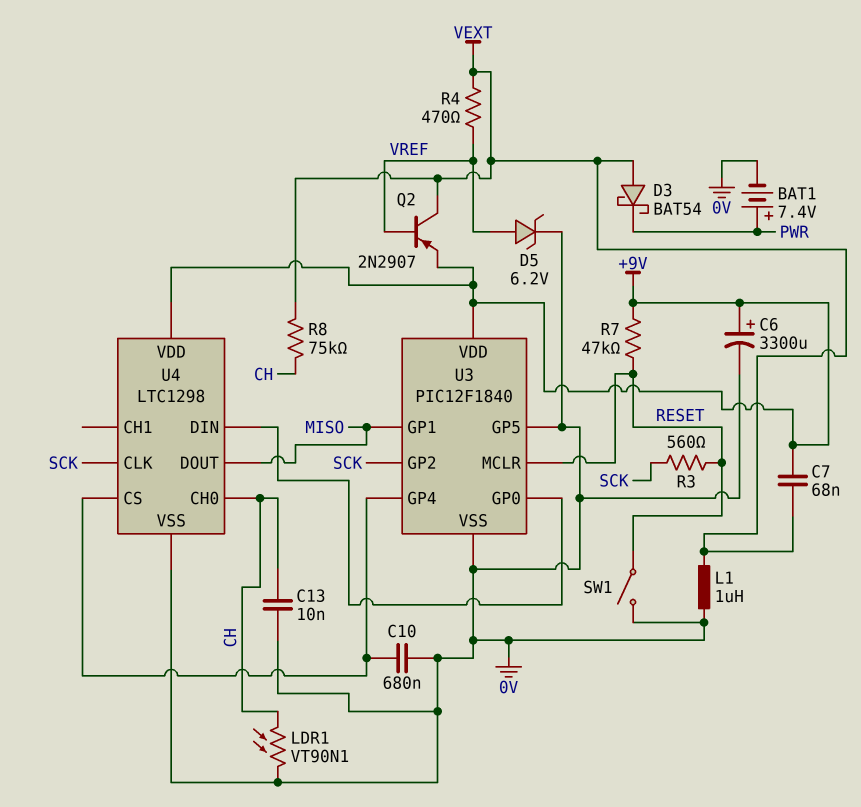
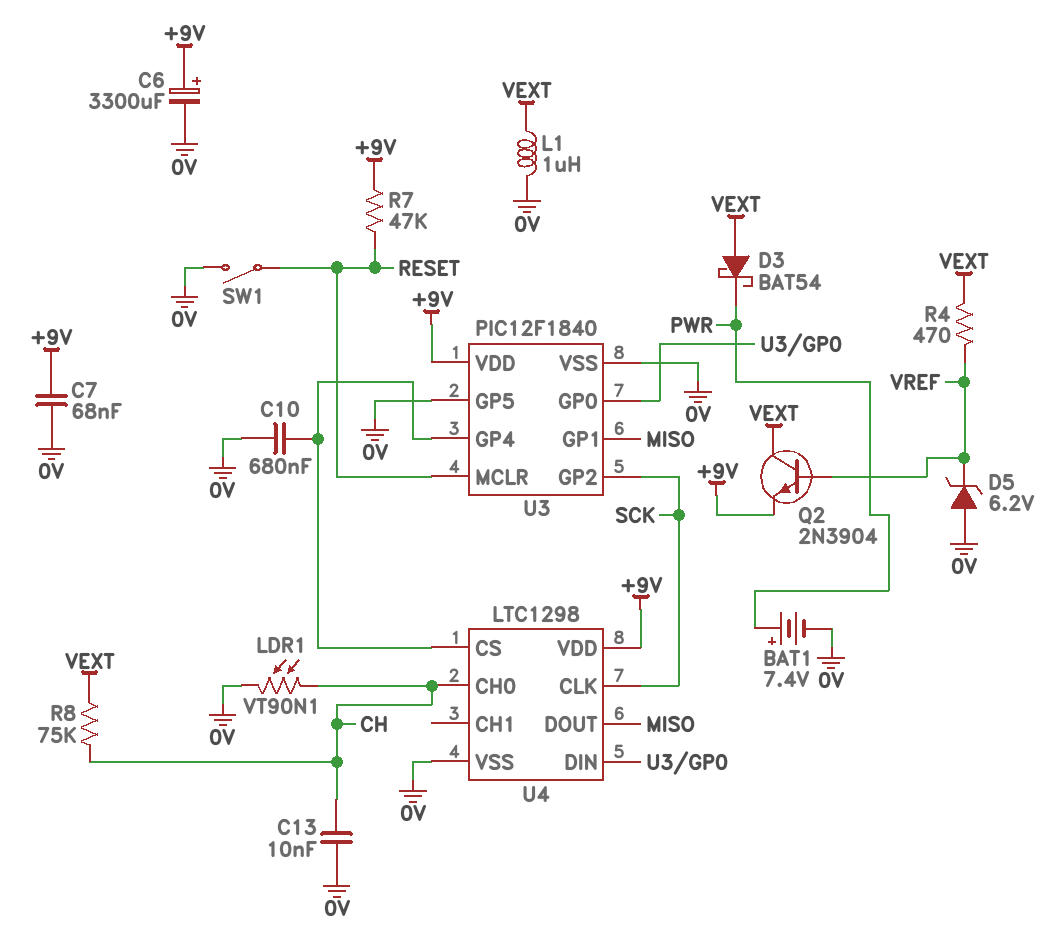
C7: 68nF (+9V, VEXT) -> 68nF (+9V, 0V)
D5: zener 6.2V (A VREF, K 0V) -> zener 6.2V (A 0V, K VREF)
Q2: PNP 2N2907 (B VREF, C VEXT, E +9V) -> NPN 2N3904 (B VREF, C VEXT, E +9V)
R3: 560 (RESET, SCK) -> none

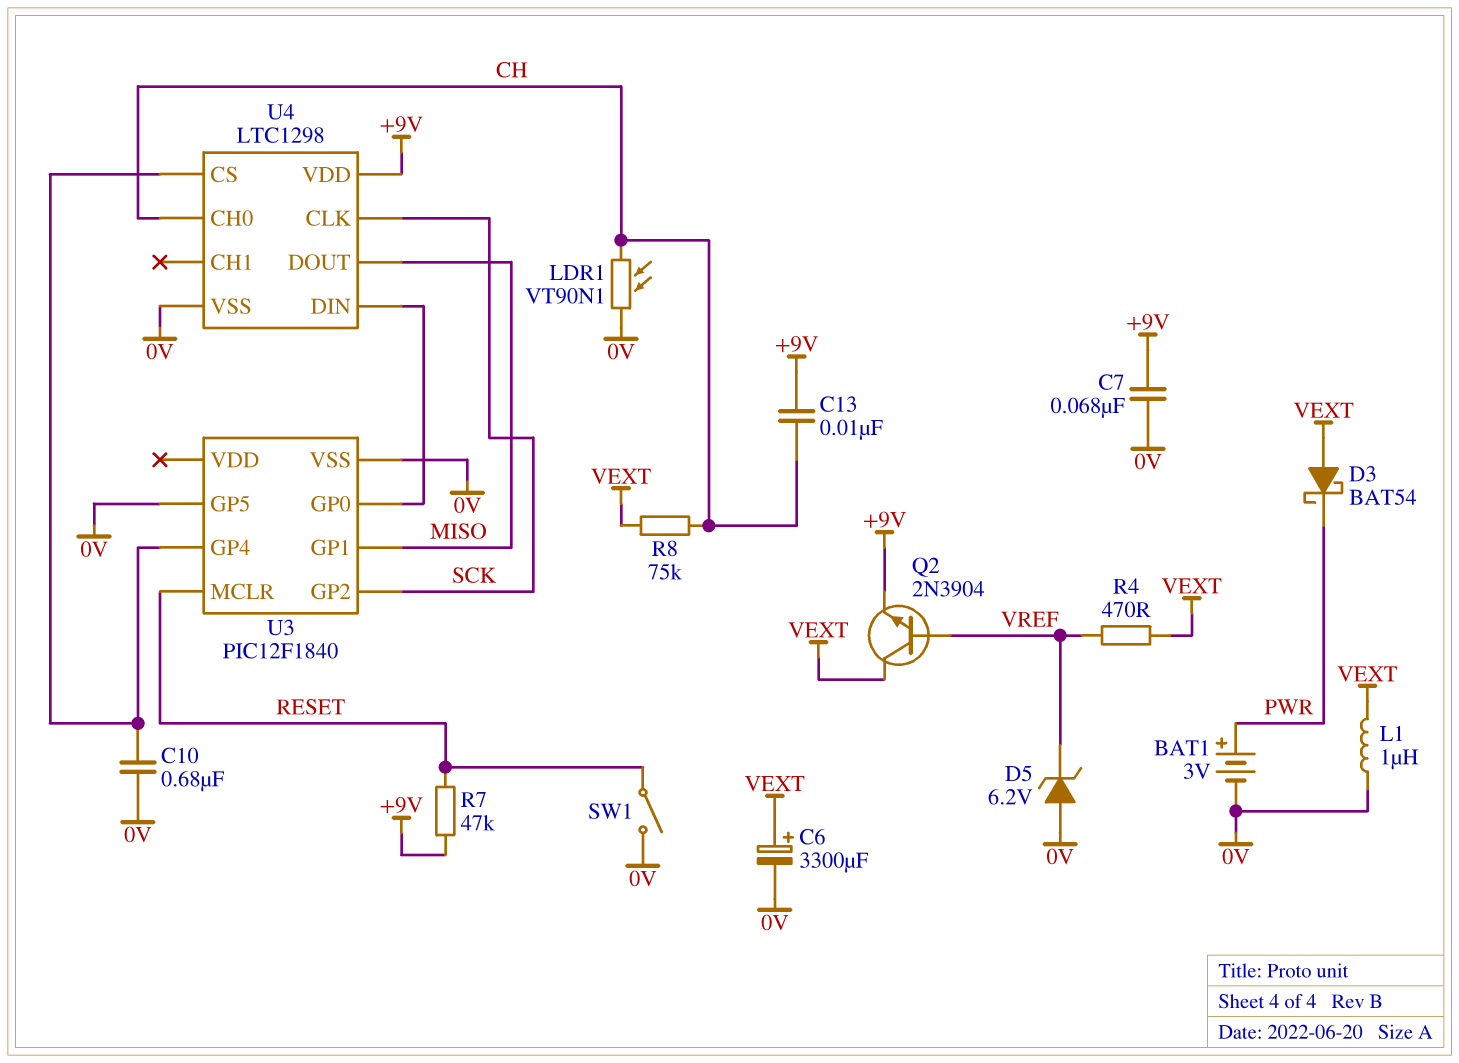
BAT1: 7.4V (plus PWR, minus 0V) -> 3V (plus PWR, minus 0V)
C6: 3300uF (plus +9V, minus 0V) -> 3300uF (plus VEXT, minus 0V)
C13: 10nF (0V, CH) -> 10nF (+9V, CH)
U3 pin VDD: +9V -> none

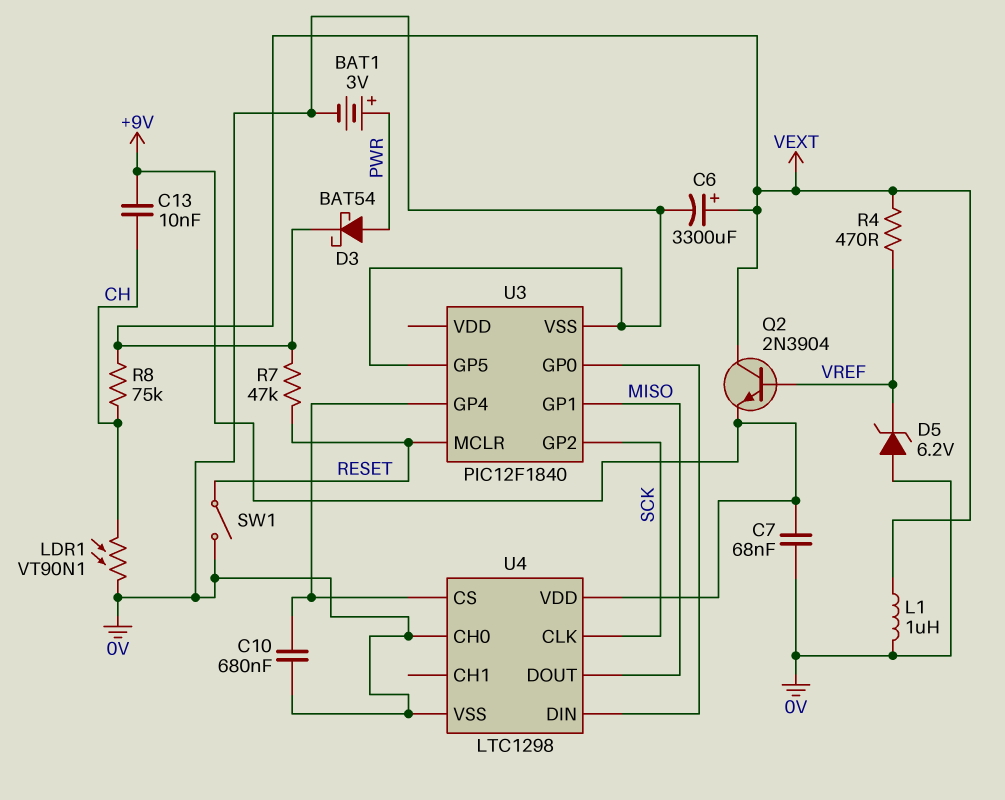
D3: schottky BAT54 (A VEXT, K PWR) -> schottky BAT54 (A PWR, K VEXT)
R7: 47k (+9V, RESET) -> 47k (RESET, VEXT)
U4 pin CH0: CH -> 0V

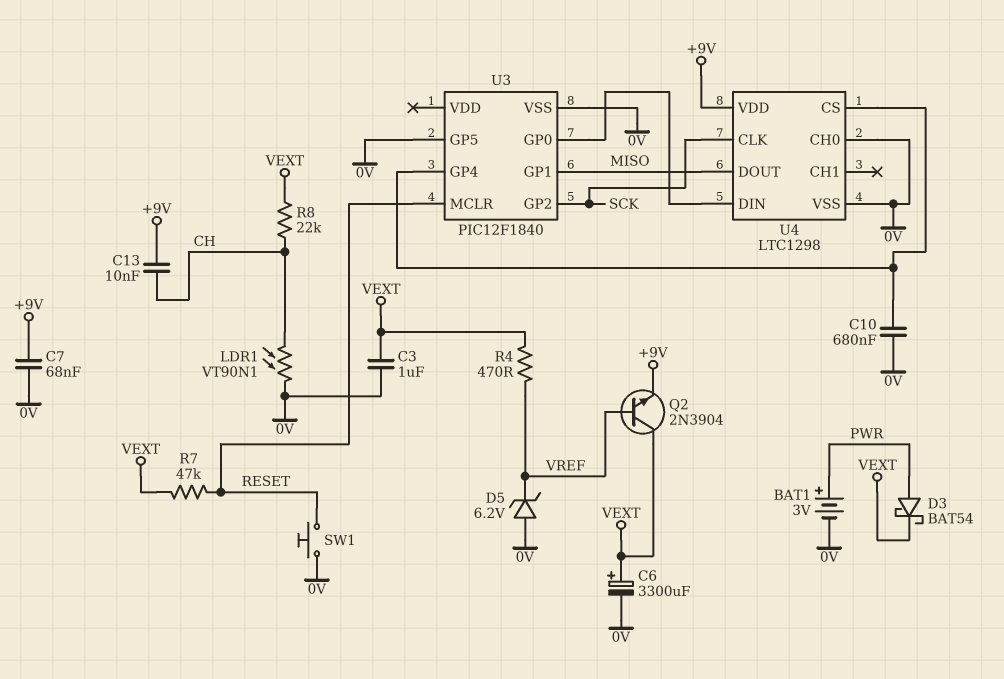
C3: none -> 1uF (0V, VEXT)
L1: 1uH (0V, VEXT) -> none
R8: 75k (CH, VEXT) -> 22k (CH, VEXT)
SW1: switch (0V, RESET) -> button (0V, RESET)

